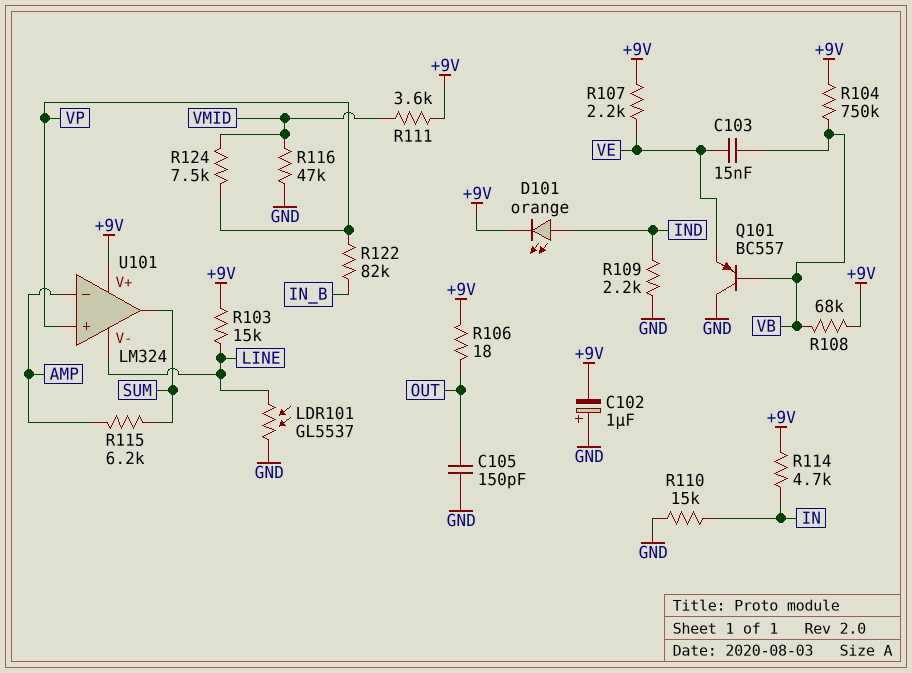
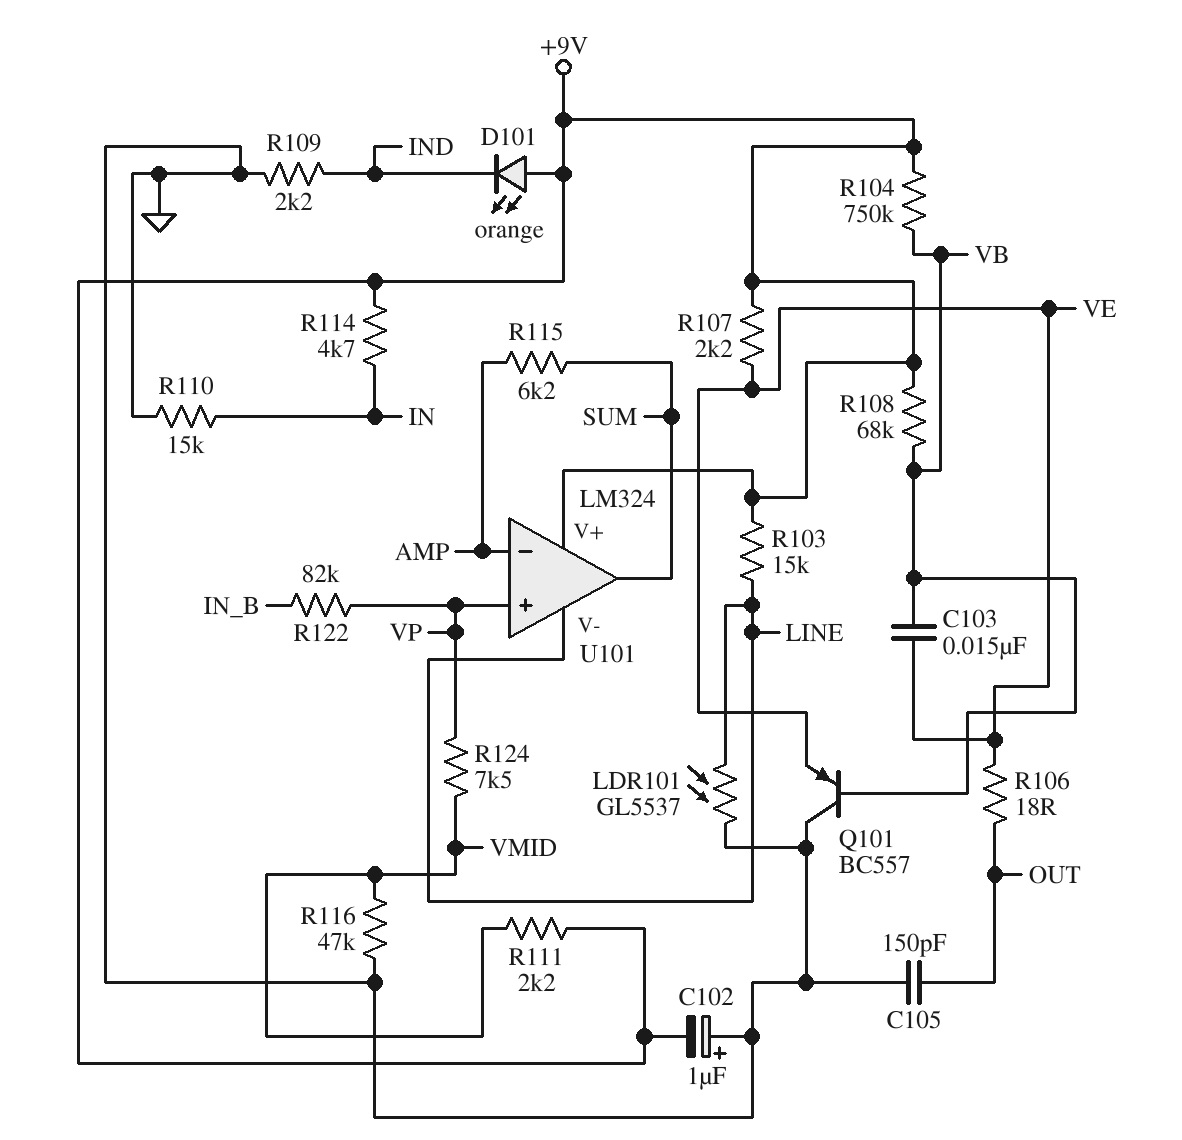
D101: LED orange (A IND, K +9V) -> LED orange (A +9V, K IND)
R106: 18 (+9V, OUT) -> 18 (OUT, VE)
R111: 3.6k (+9V, VMID) -> 2.2k (+9V, VMID)

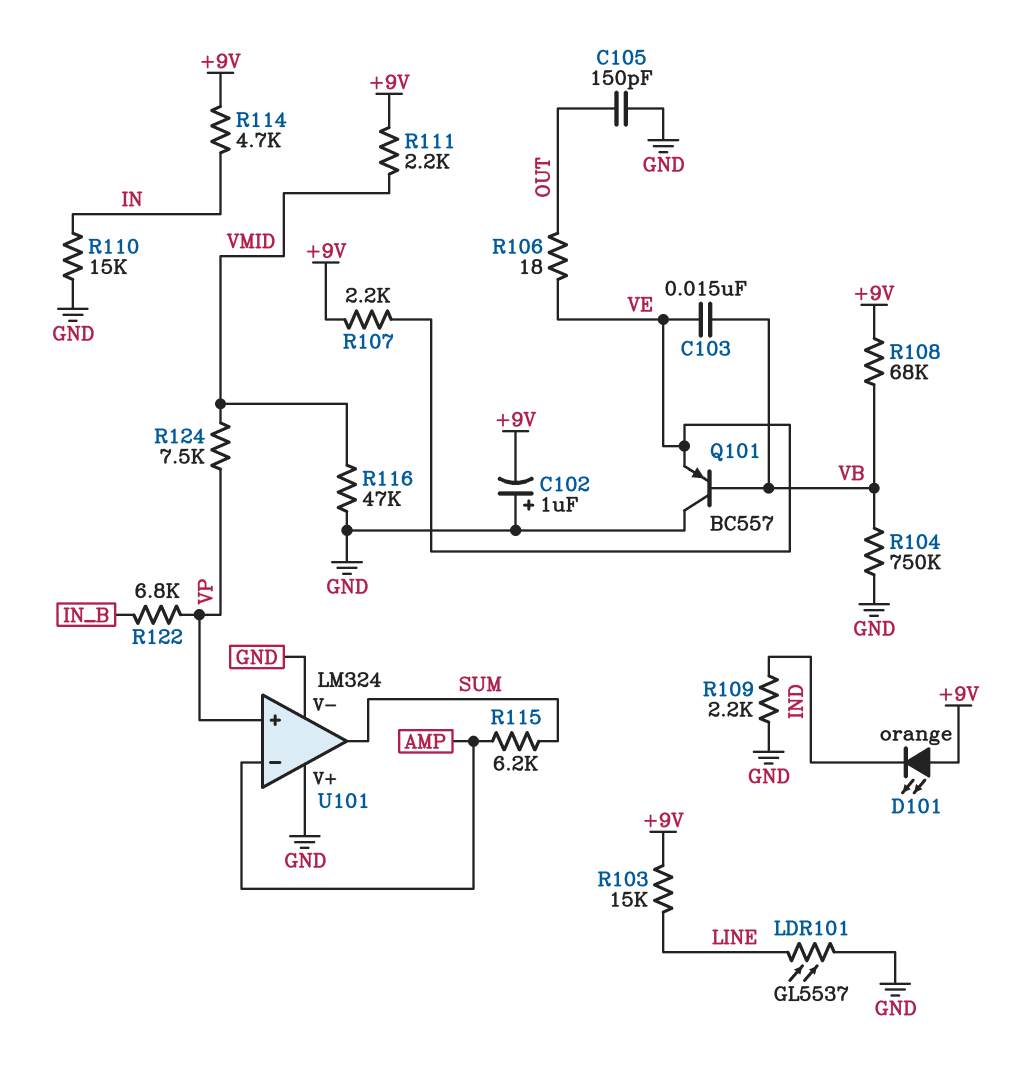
R104: 750k (+9V, VB) -> 750k (GND, VB)
R122: 82k (IN_B, VP) -> 6.8k (IN_B, VP)
U101 pin V+: +9V -> GND
U101 pin V-: LINE -> GND

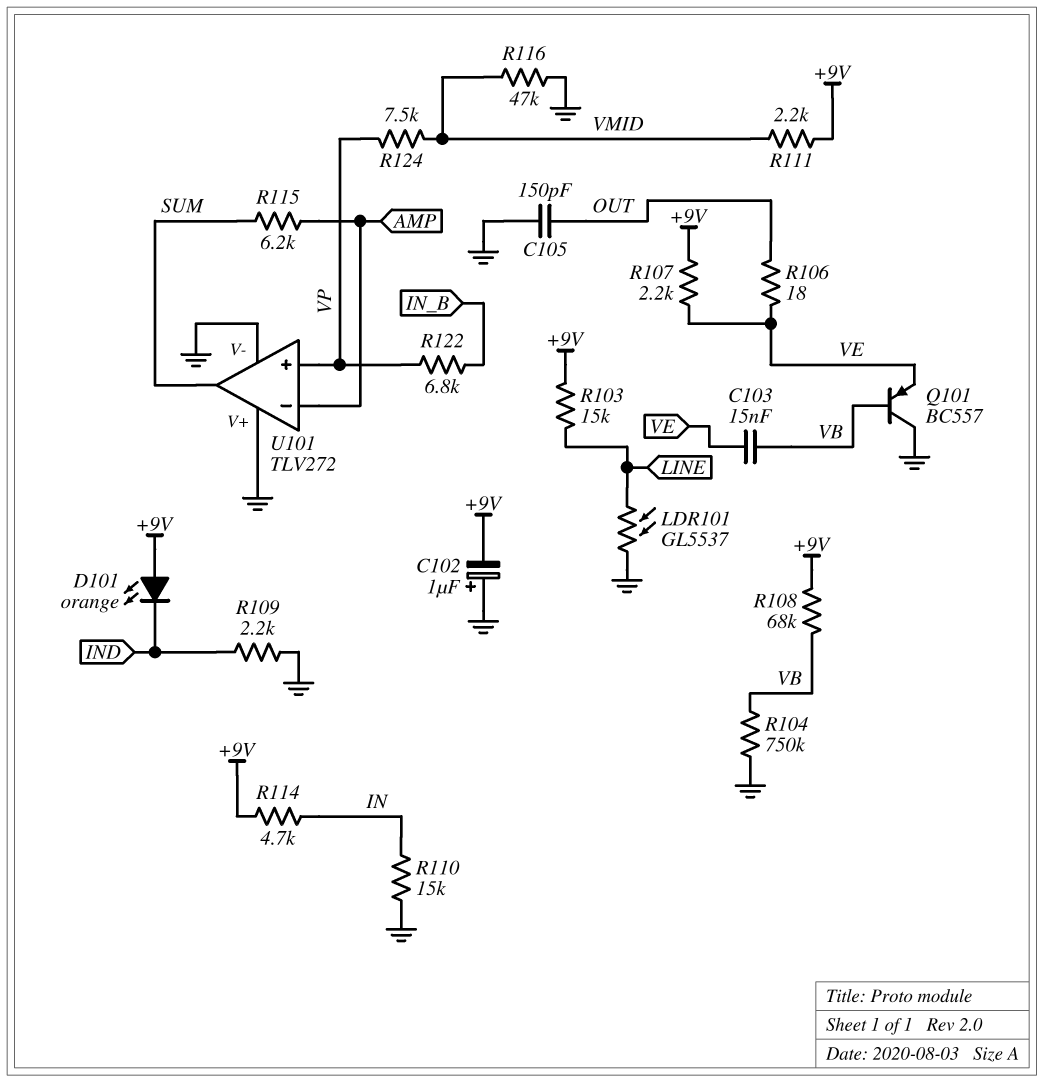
U101: LM324 -> TLV272

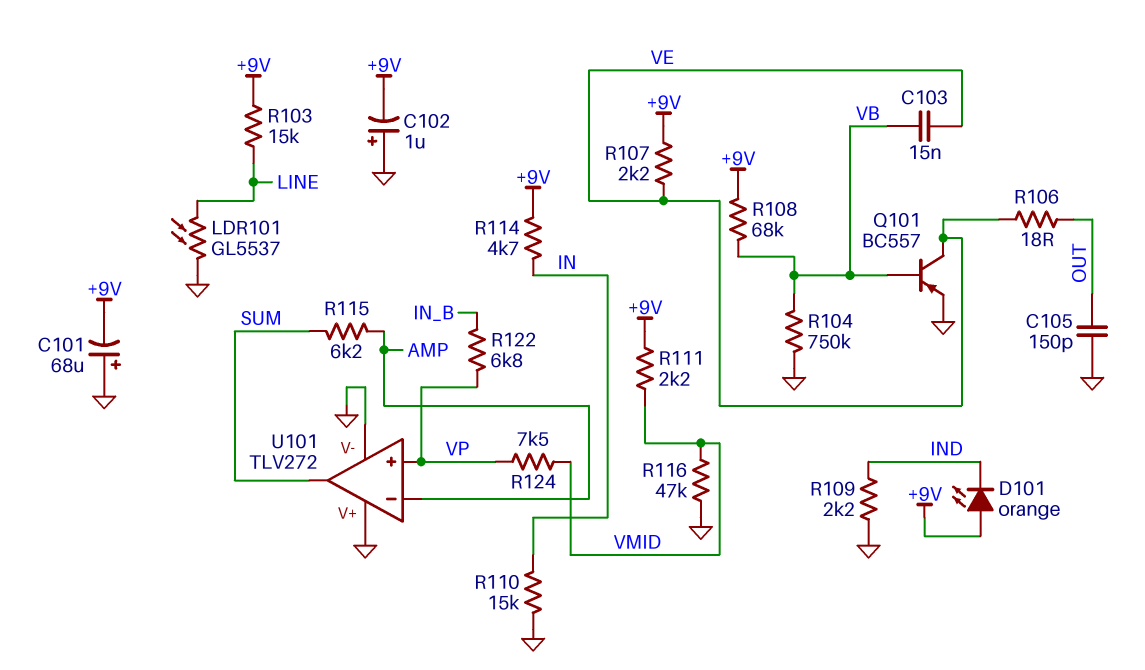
C101: none -> 68uF (plus GND, minus +9V)
Q101: PNP BC557 (B VB, C GND, E VE) -> PNP BC557 (B VB, C VE, E GND)

